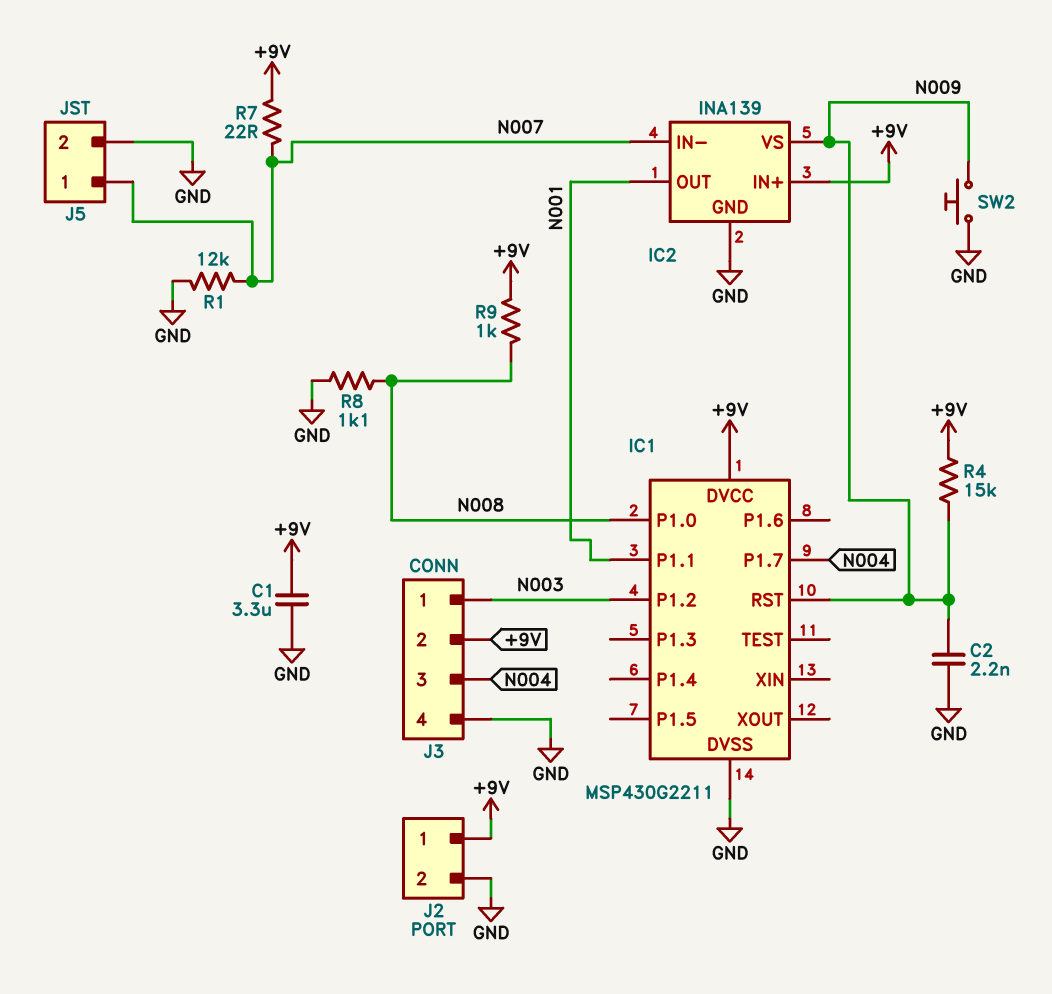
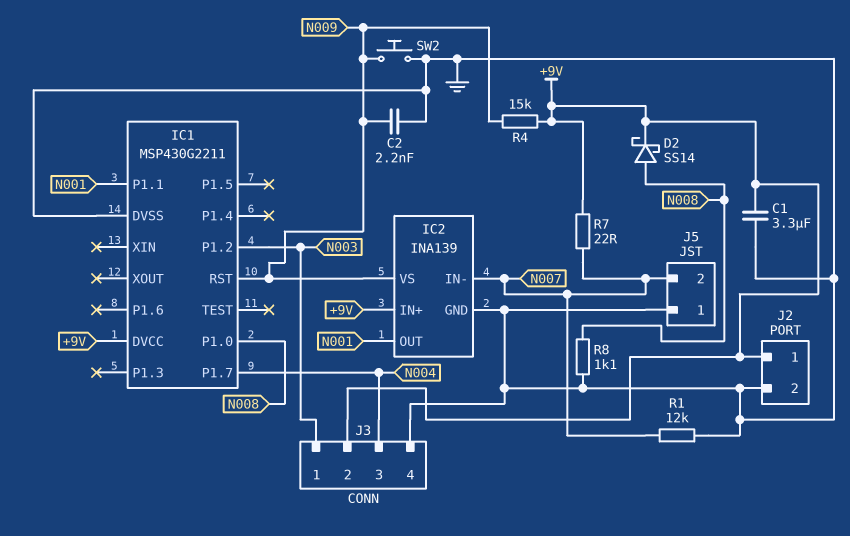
D2: none -> schottky SS14 (A N008, K +9V)
J5 pin 1: N007 -> GND
J5 pin 2: GND -> N007
R9: 1k (+9V, N008) -> none

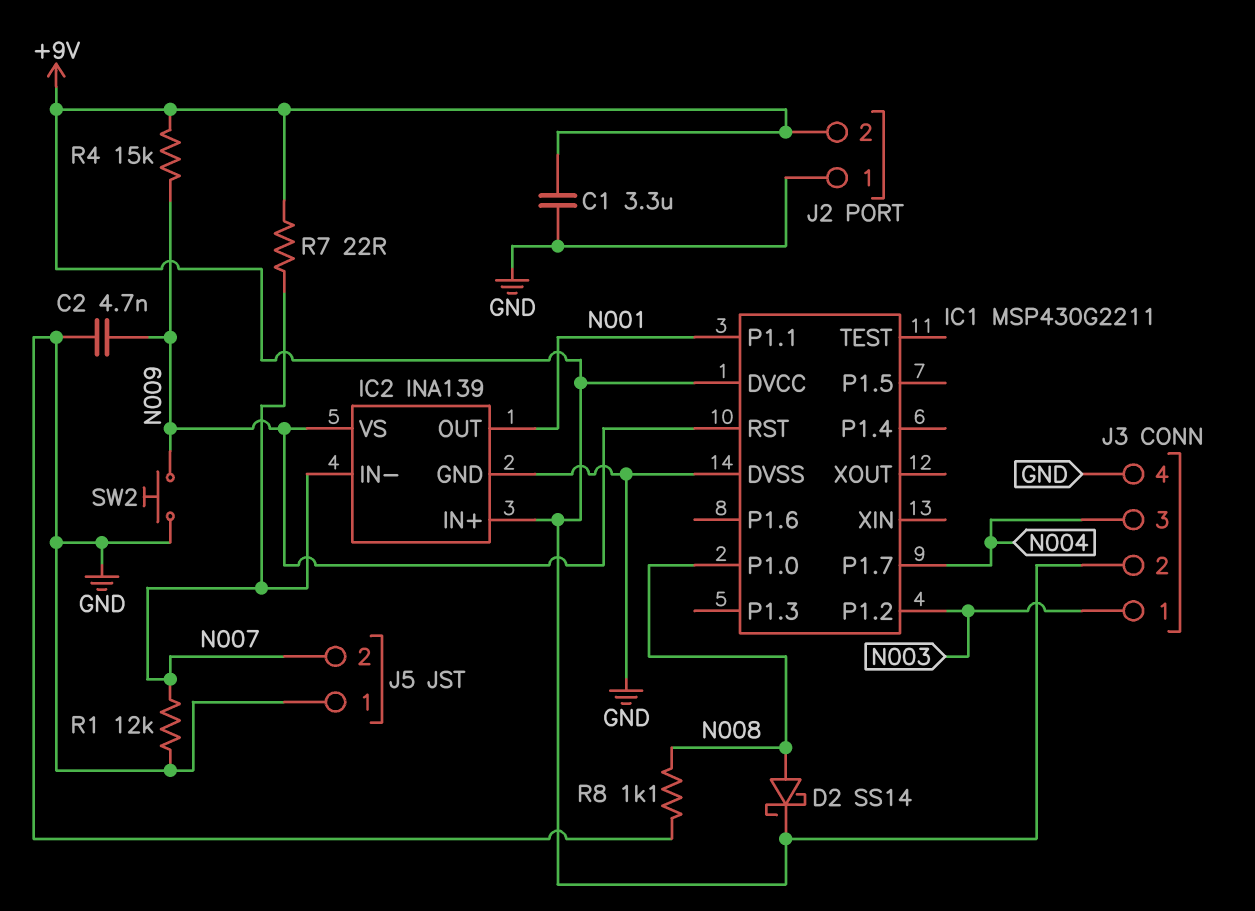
C2: 2.2nF (GND, N009) -> 4.7nF (GND, N009)
J2 pin 1: +9V -> GND
J2 pin 2: GND -> +9V

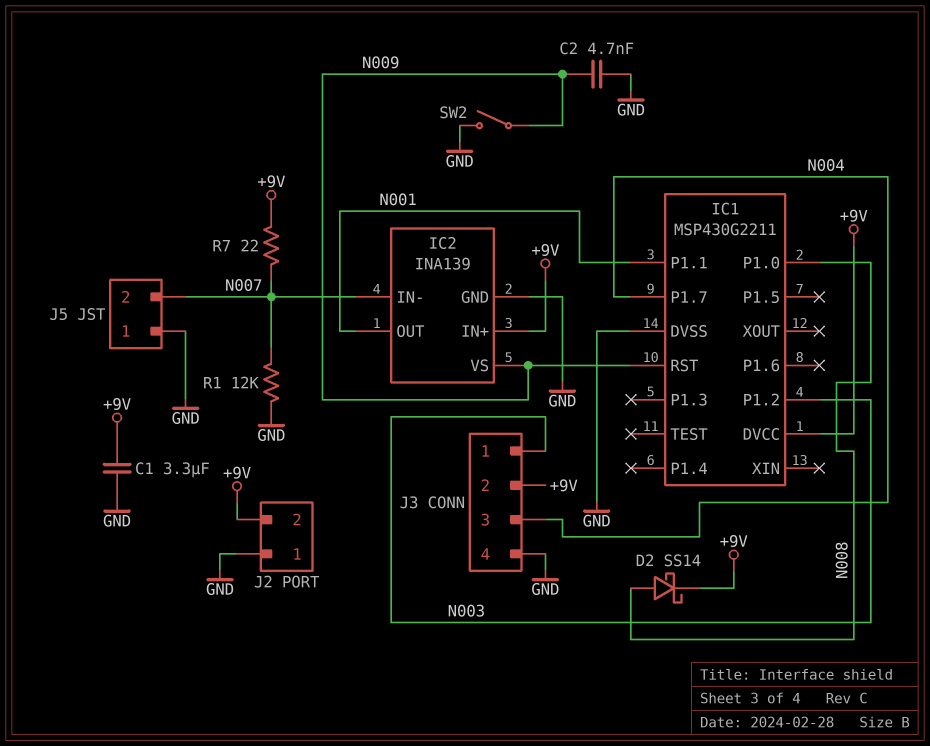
R4: 15k (+9V, N009) -> none
R8: 1.1k (GND, N008) -> none
SW2: button (GND, N009) -> switch (GND, N009)

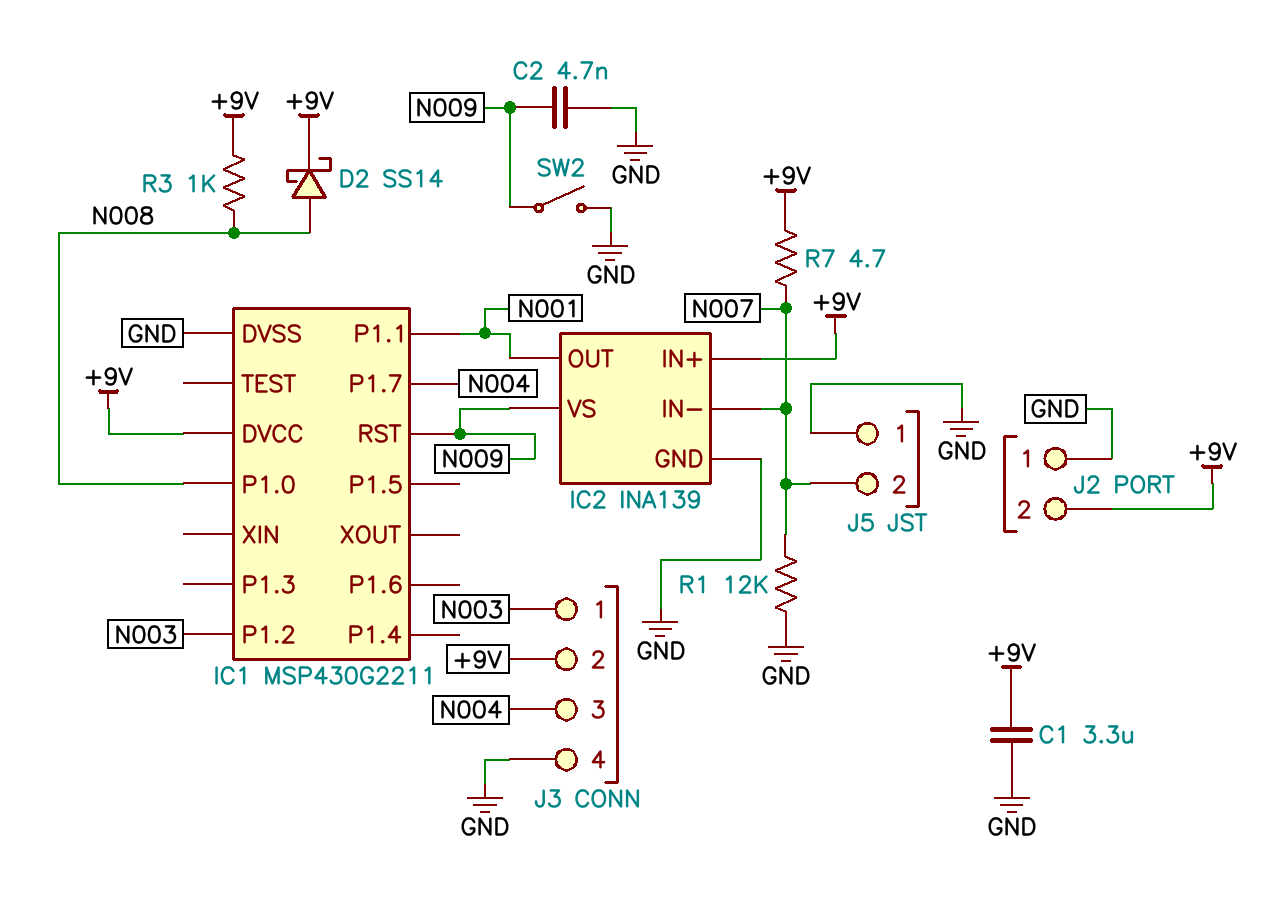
R3: none -> 1k (+9V, N008)
R7: 22 (+9V, N007) -> 4.7 (+9V, N007)

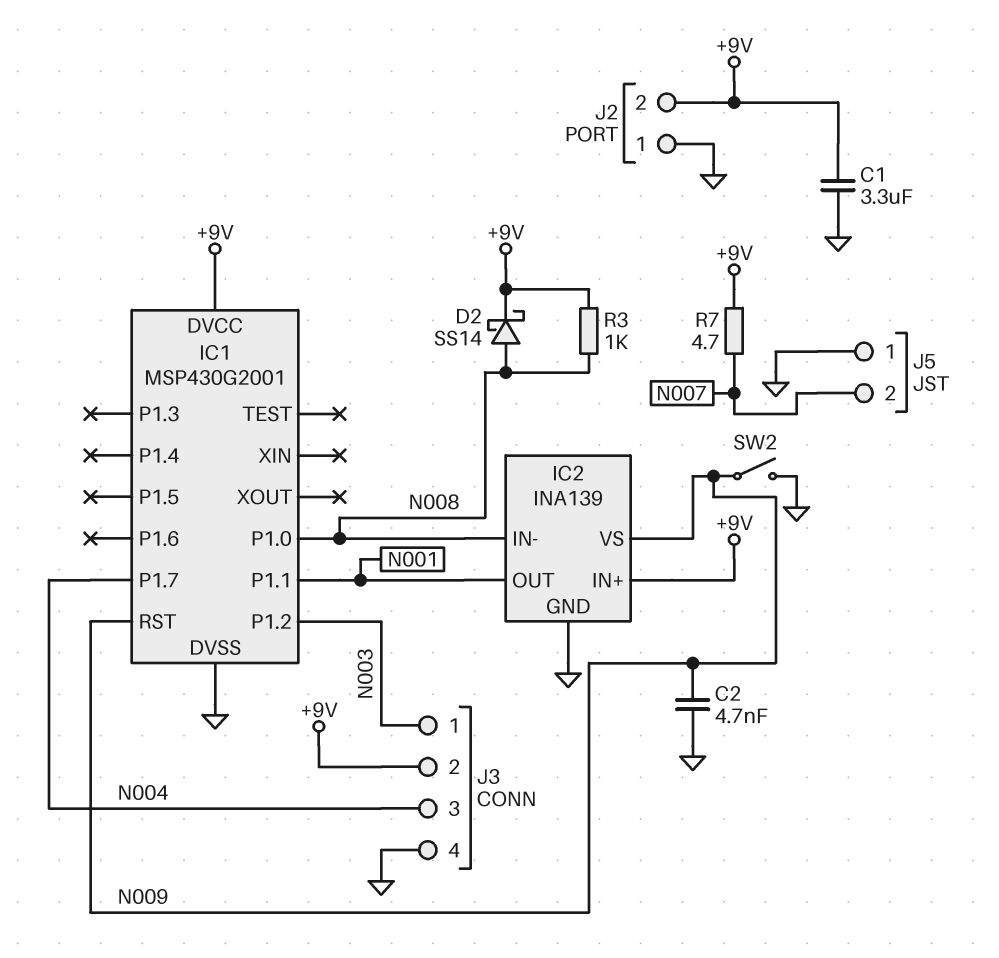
IC1: MSP430G2211 -> MSP430G2001
IC2 pin IN-: N007 -> N008
R1: 12k (GND, N007) -> none

